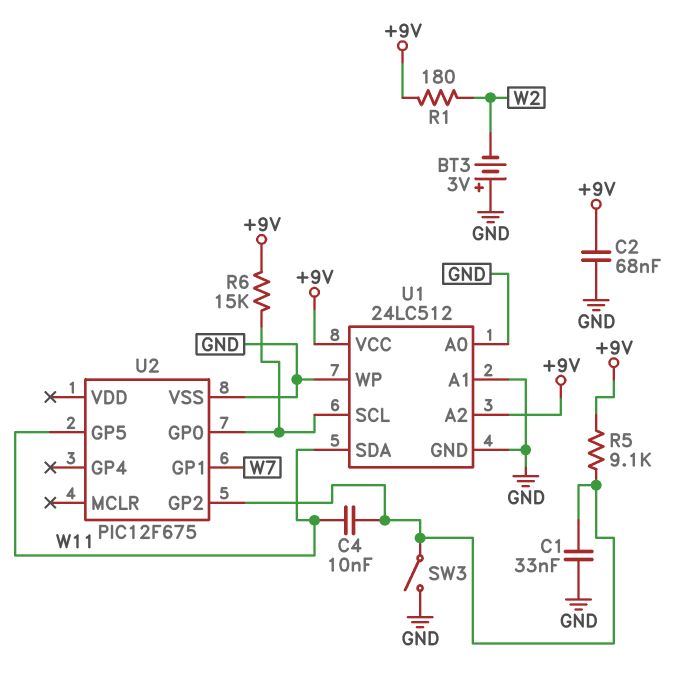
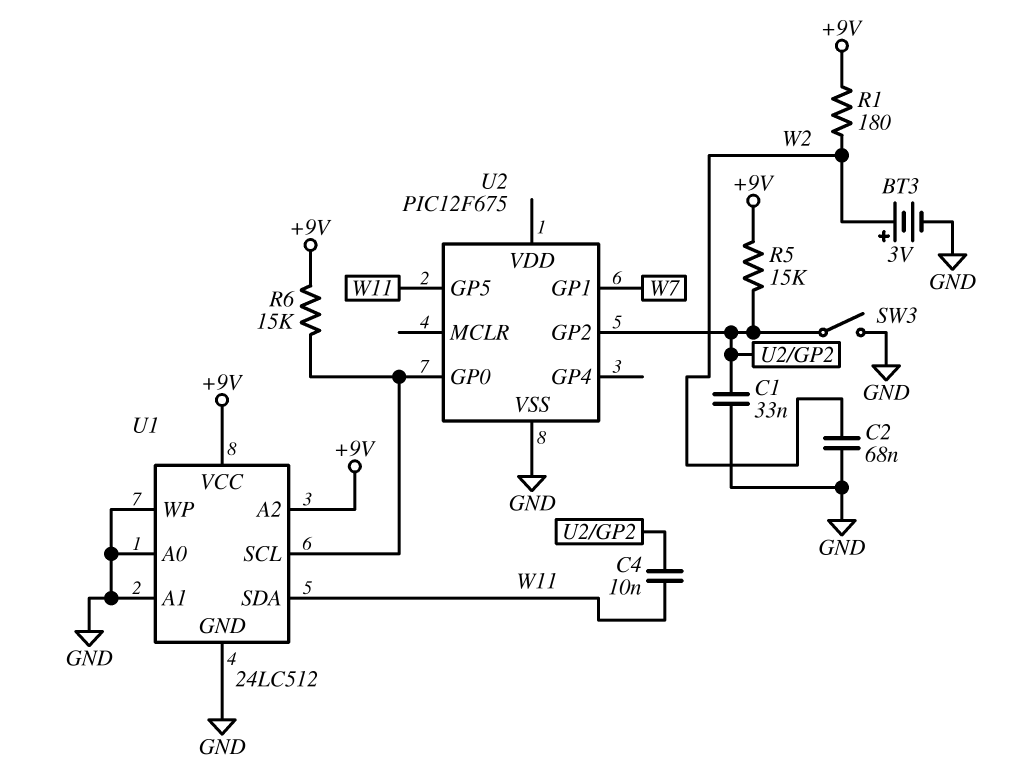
BT3: 3V (plus GND, minus W2) -> 3V (plus W2, minus GND)
C2: 68nF (+9V, GND) -> 68nF (GND, W2)
R5: 9.1k (+9V, U2/GP2) -> 15k (+9V, U2/GP2)

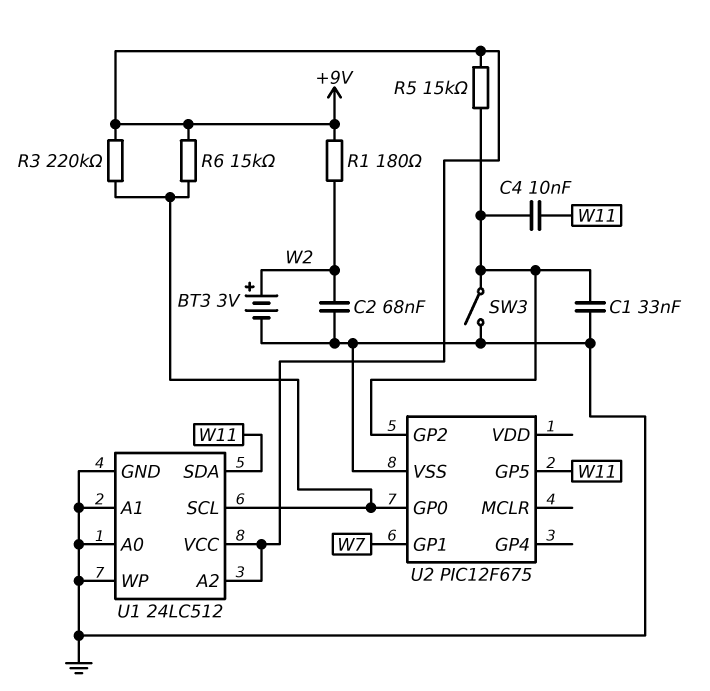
R3: none -> 220k (+9V, U1/SCL)

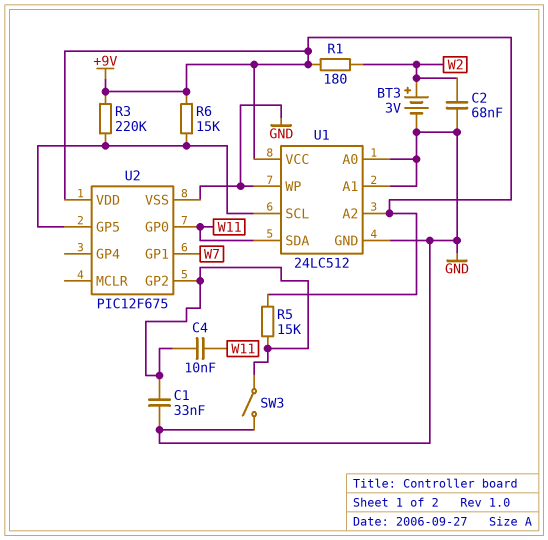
U2 pin GP0: U1/SCL -> W11
U2 pin GP5: W11 -> U1/SCL
U2 pin VDD: none -> +9V

